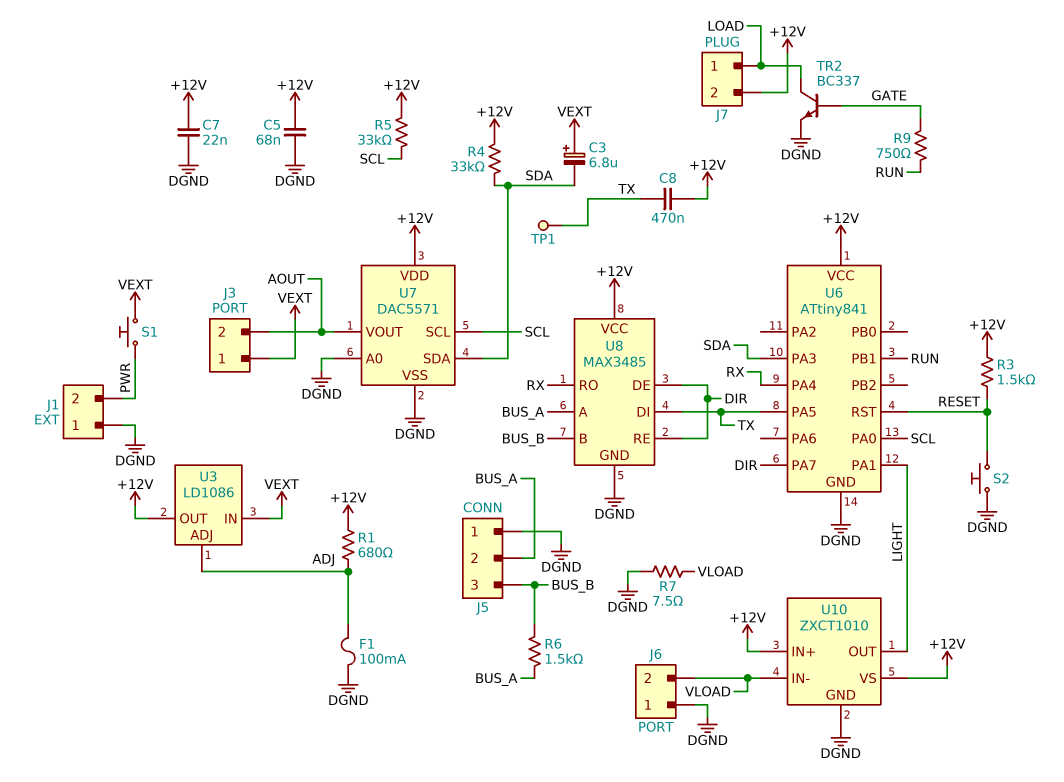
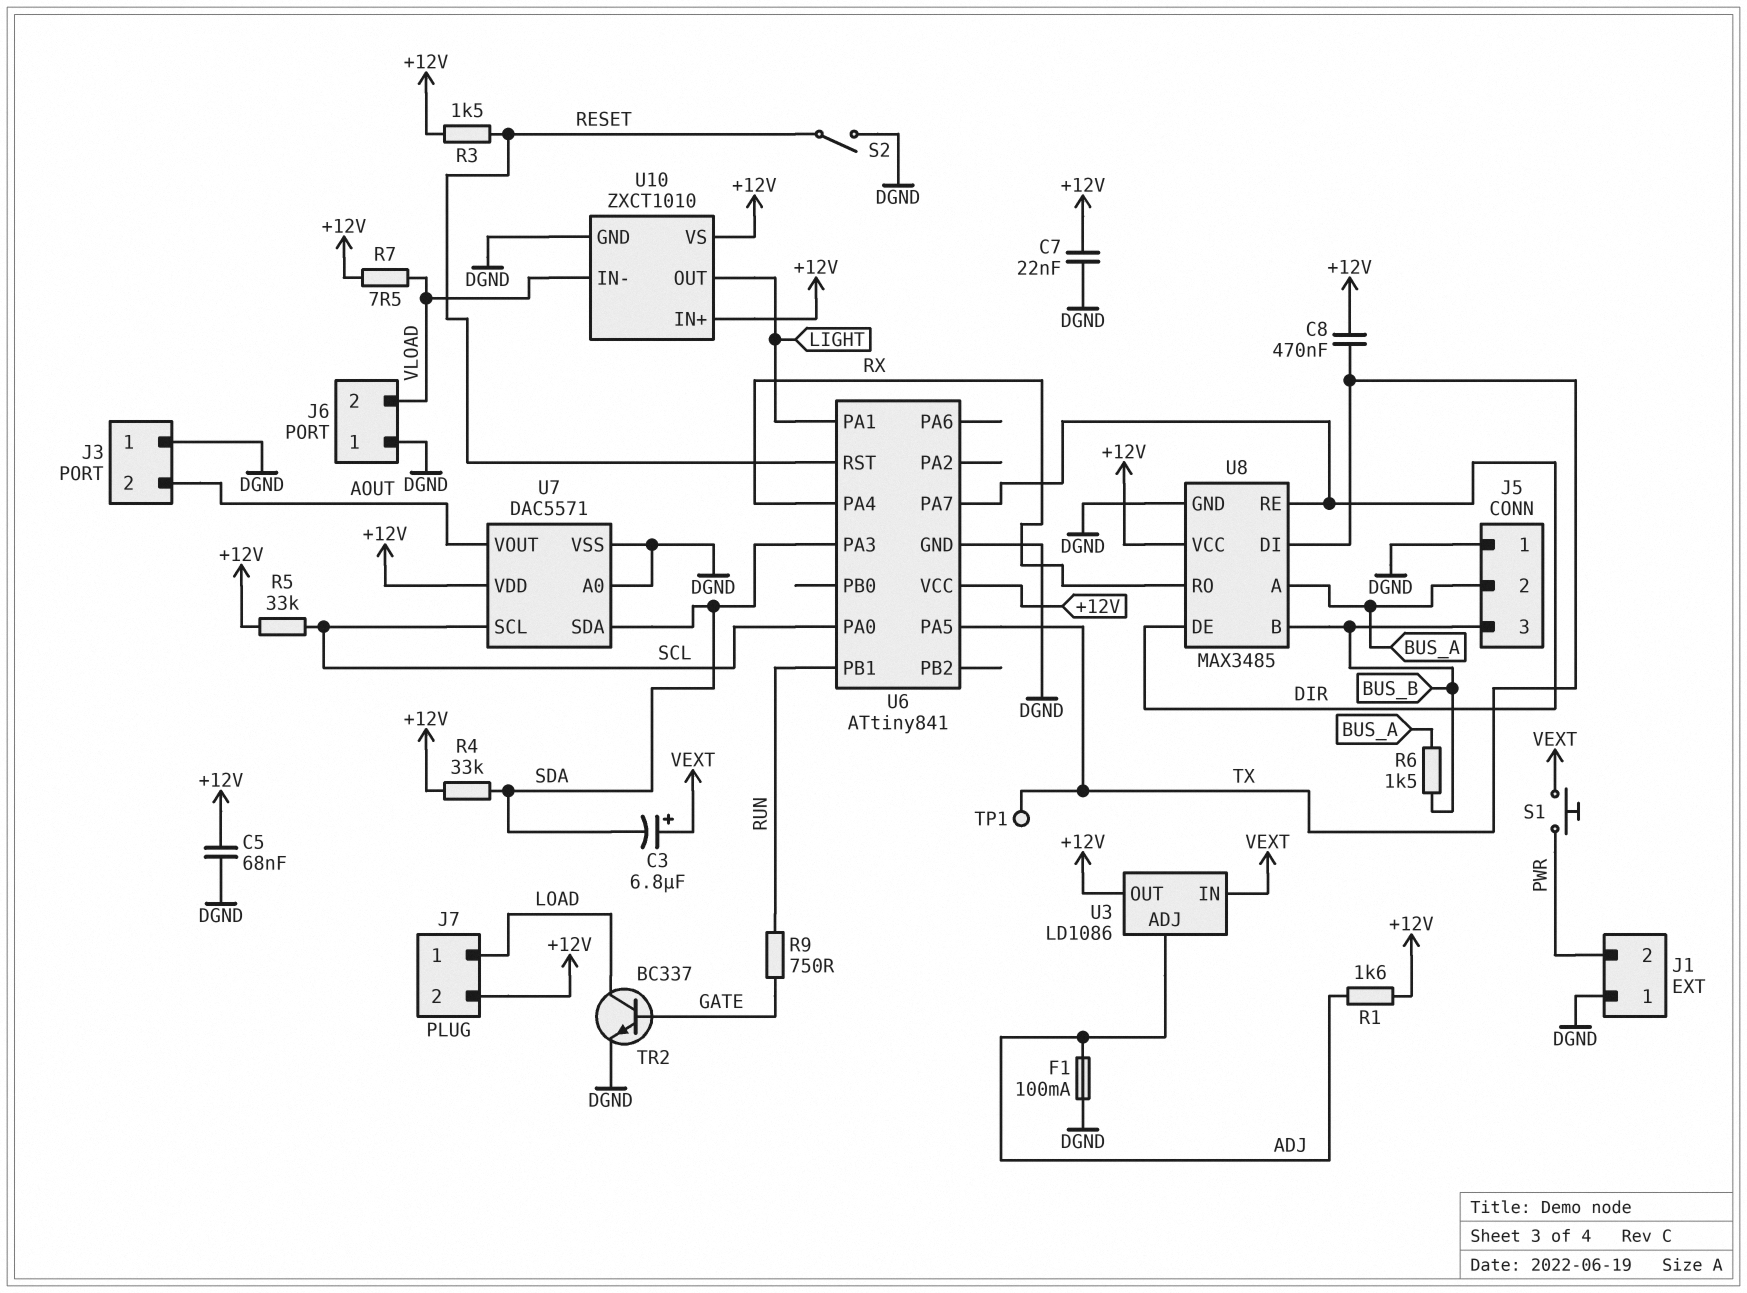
J3 pin 1: VEXT -> DGND
R1: 680 (+12V, ADJ) -> 1.6k (+12V, ADJ)
R7: 7.5 (DGND, VLOAD) -> 7.5 (+12V, VLOAD)
S2: button (DGND, RESET) -> switch (DGND, RESET)

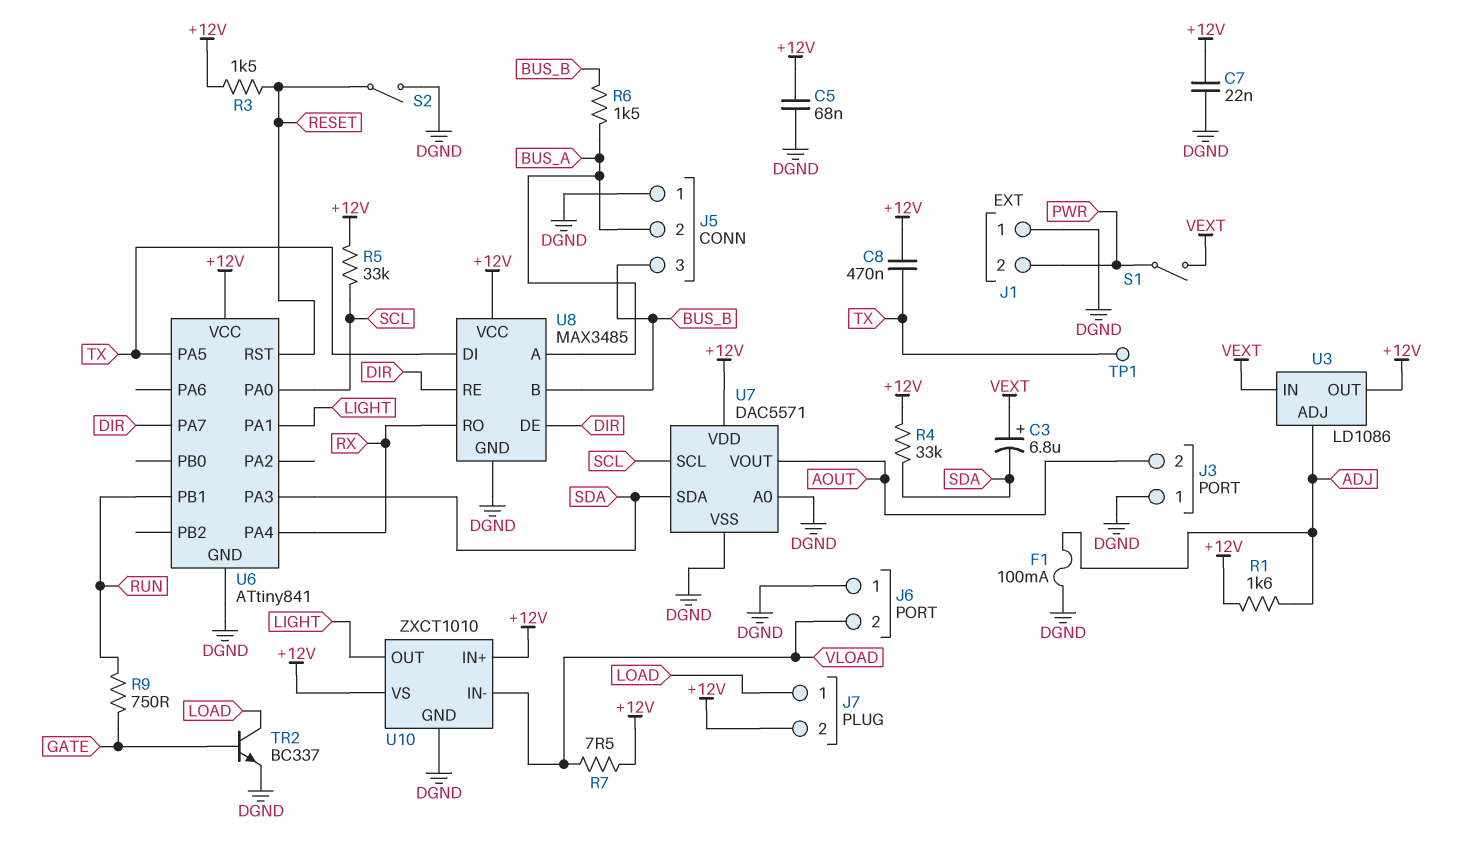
S1: button (PWR, VEXT) -> switch (PWR, VEXT)

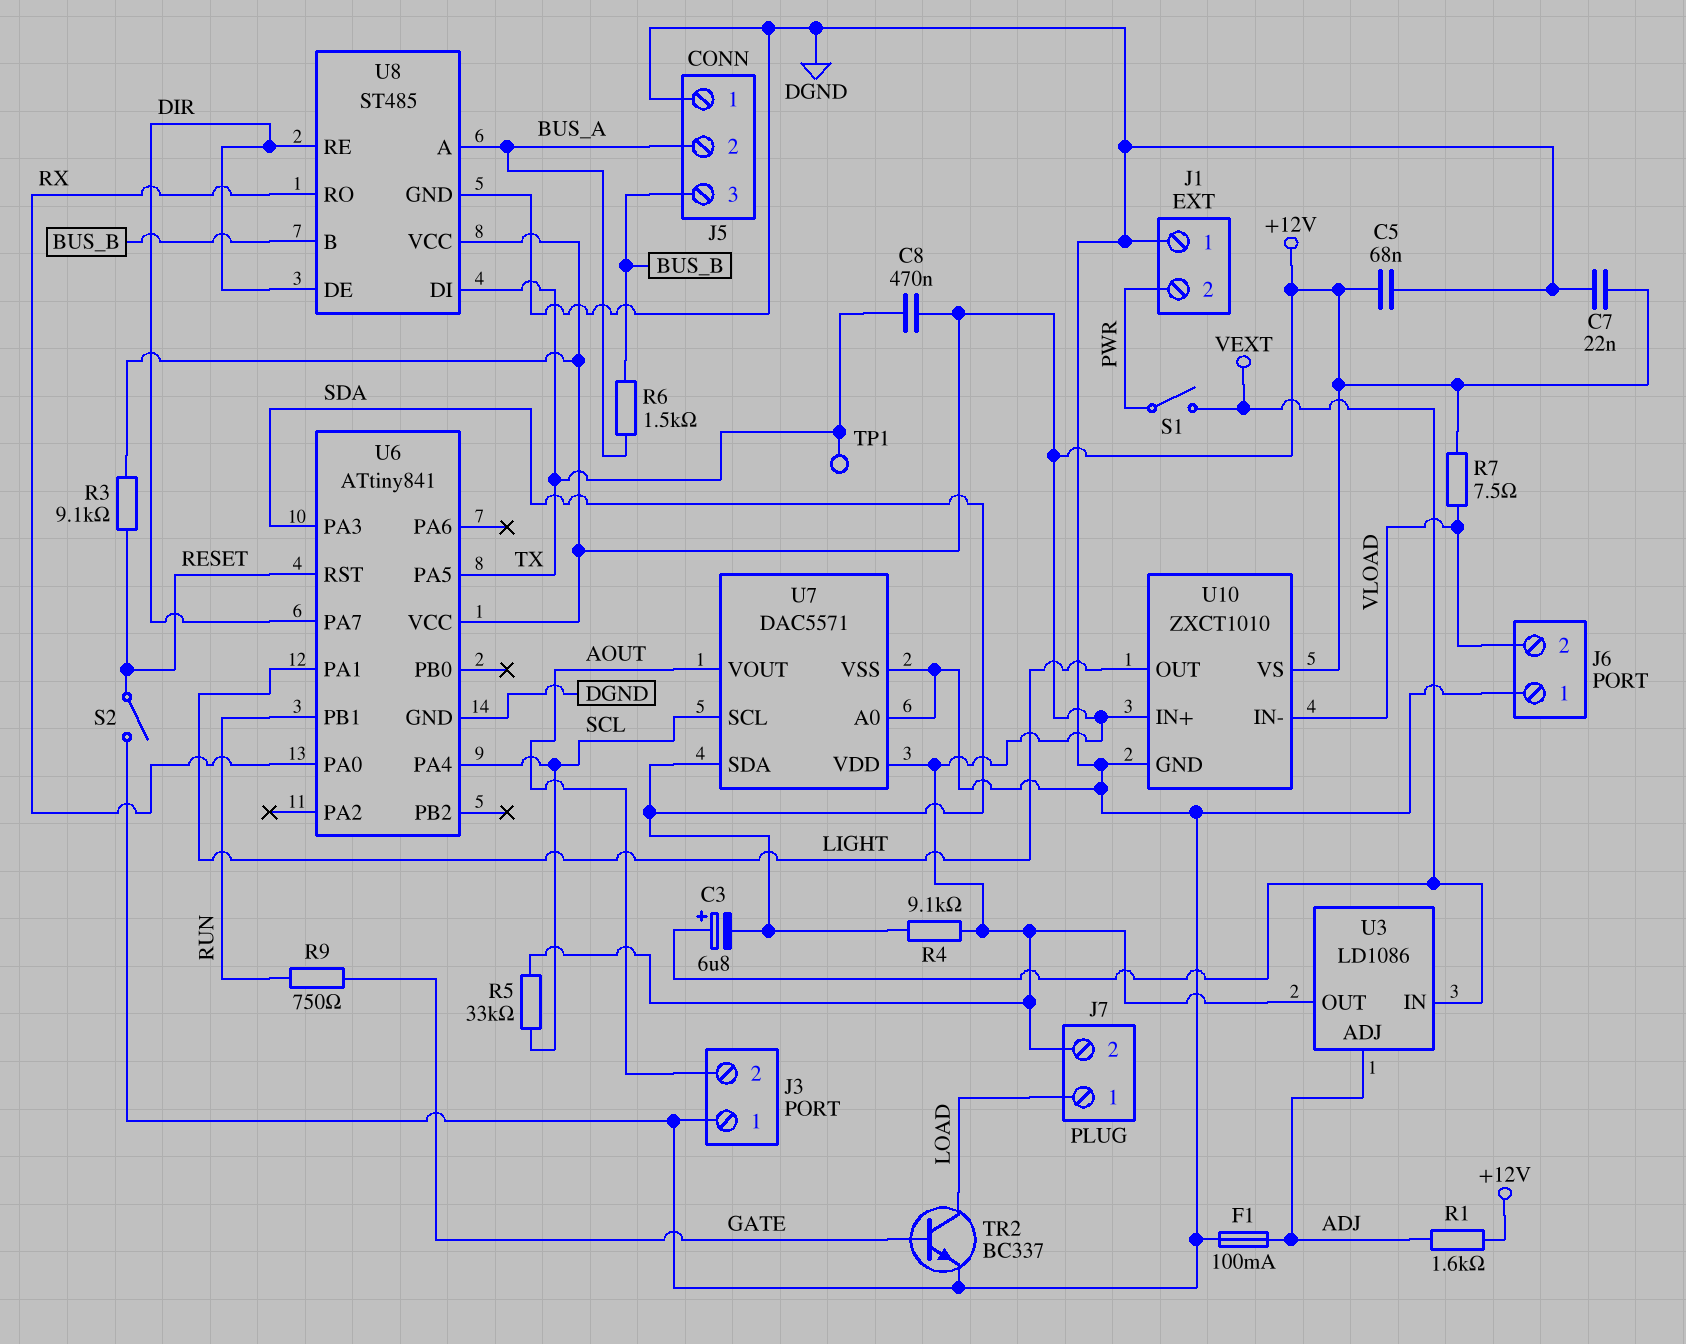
R3: 1.5k (+12V, RESET) -> 9.1k (+12V, RESET)
R4: 33k (+12V, SDA) -> 9.1k (+12V, SDA)
U6 pin PA0: SCL -> RX
U6 pin PA4: RX -> SCL
U8: MAX3485 -> ST485

